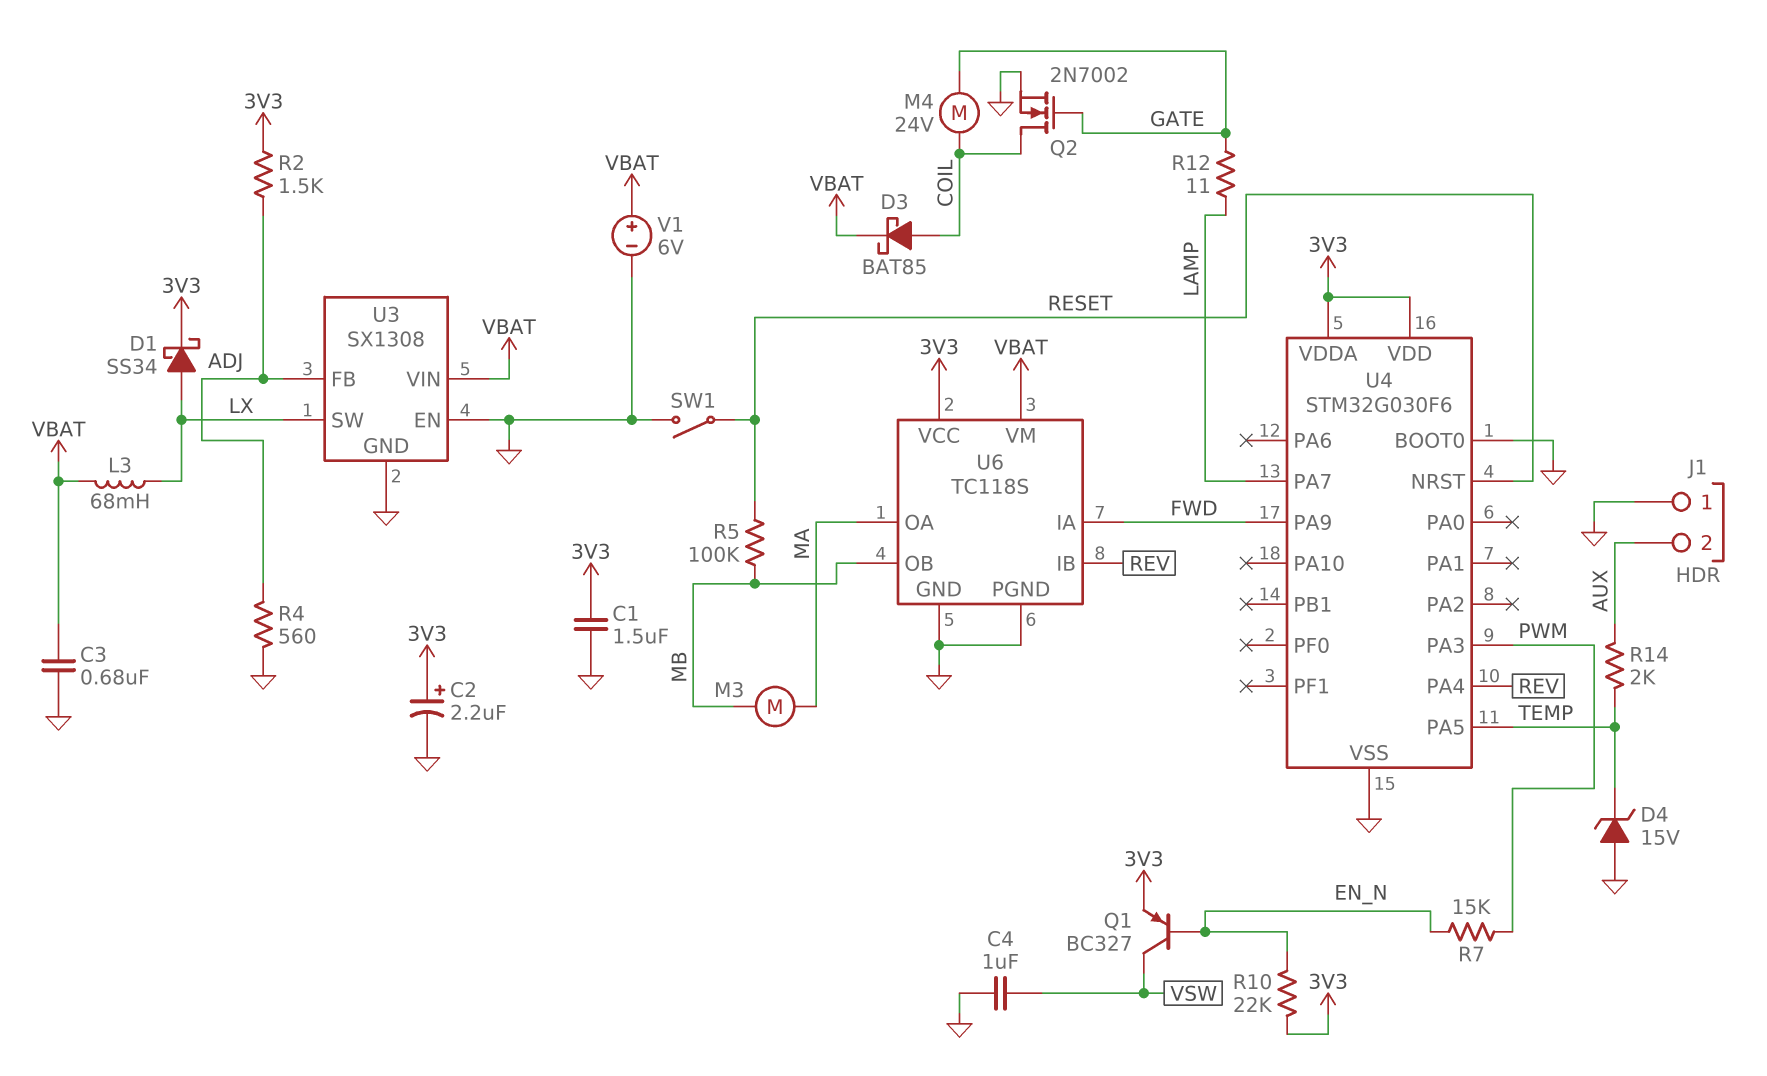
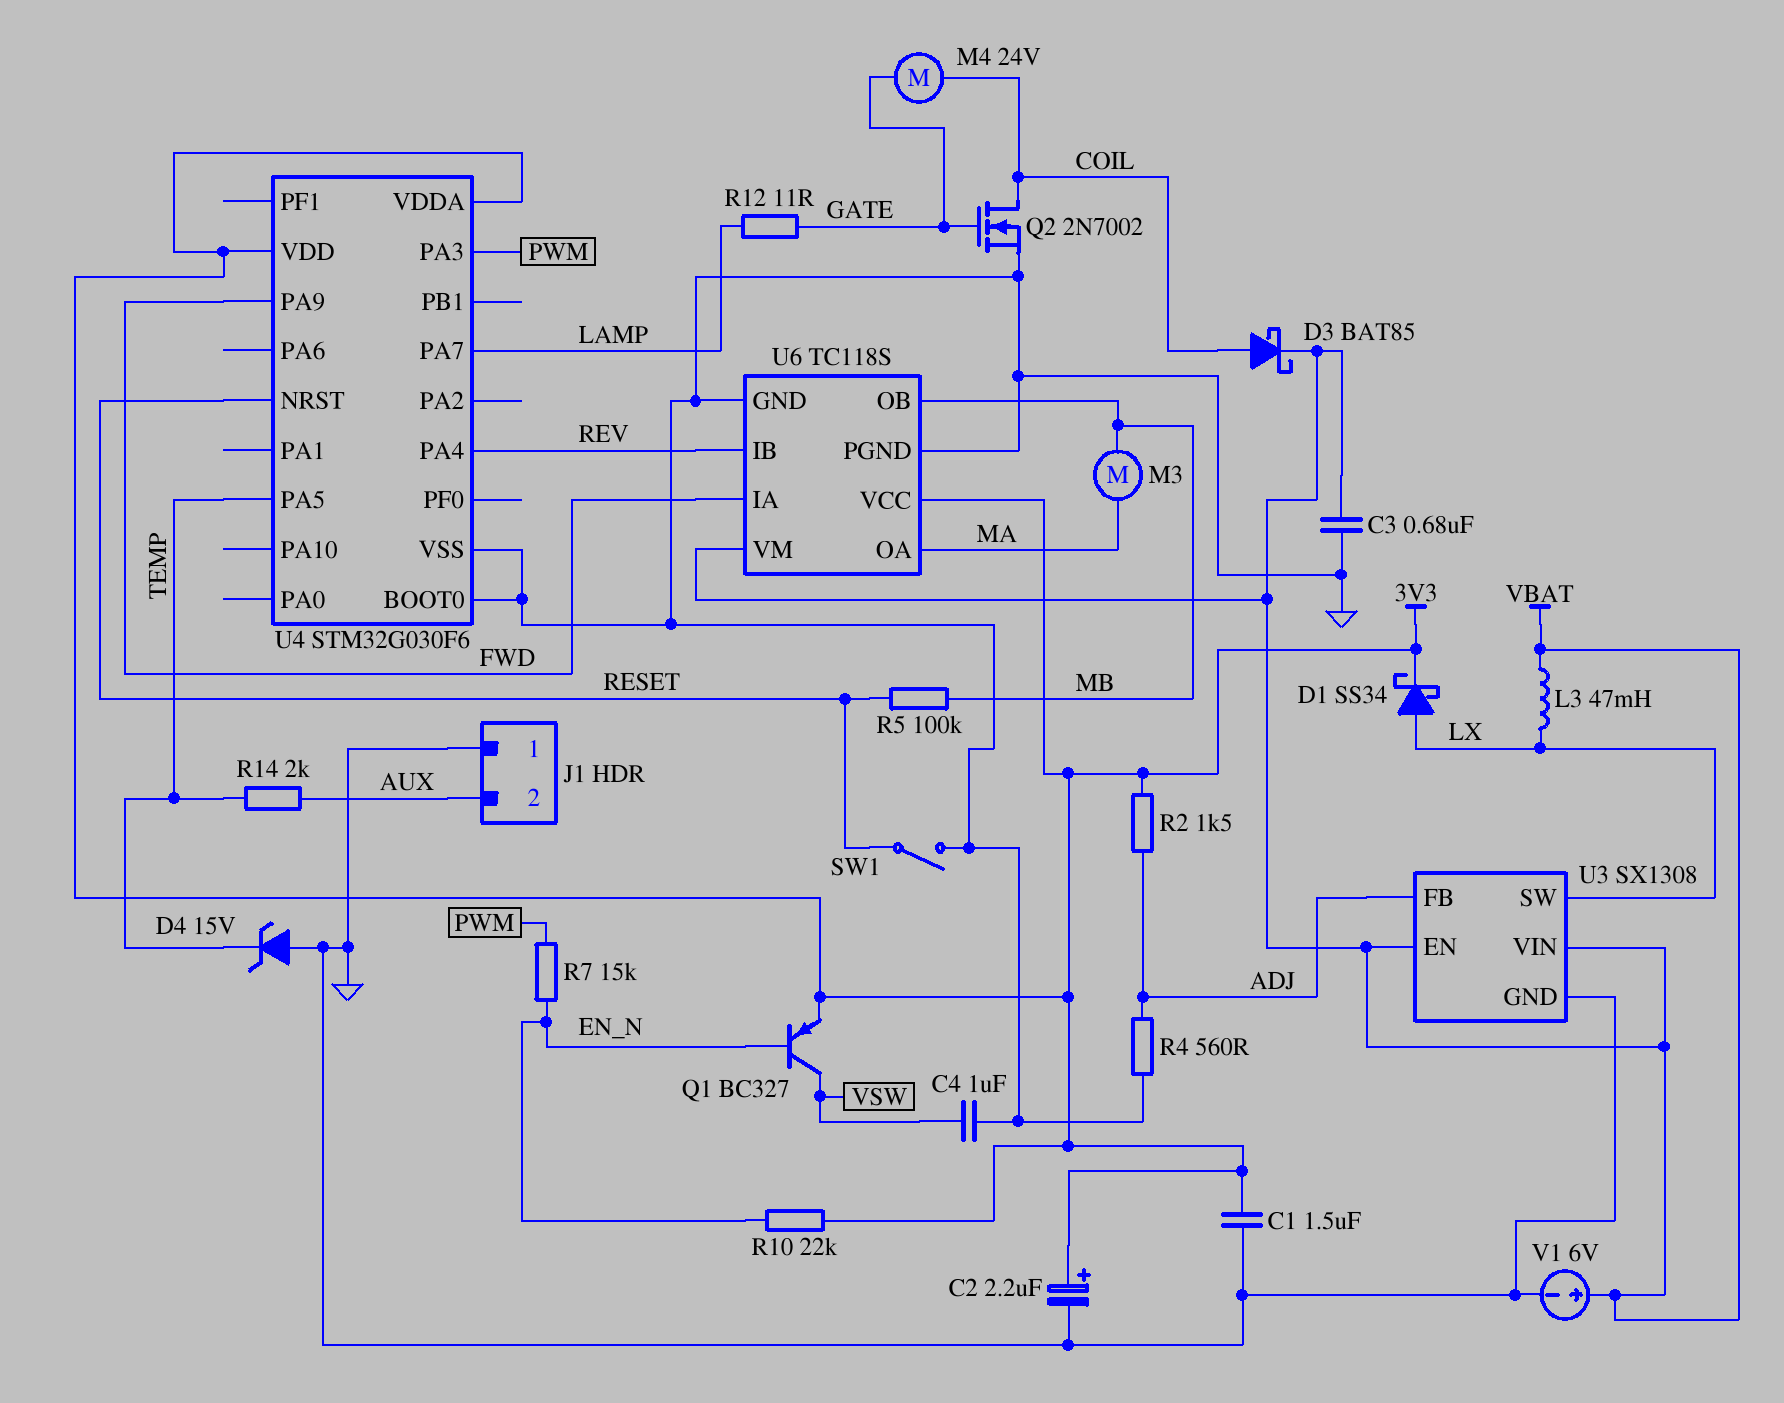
L3: 68mH (LX, VBAT) -> 47mH (LX, VBAT)
U3 pin EN: GND -> VBAT

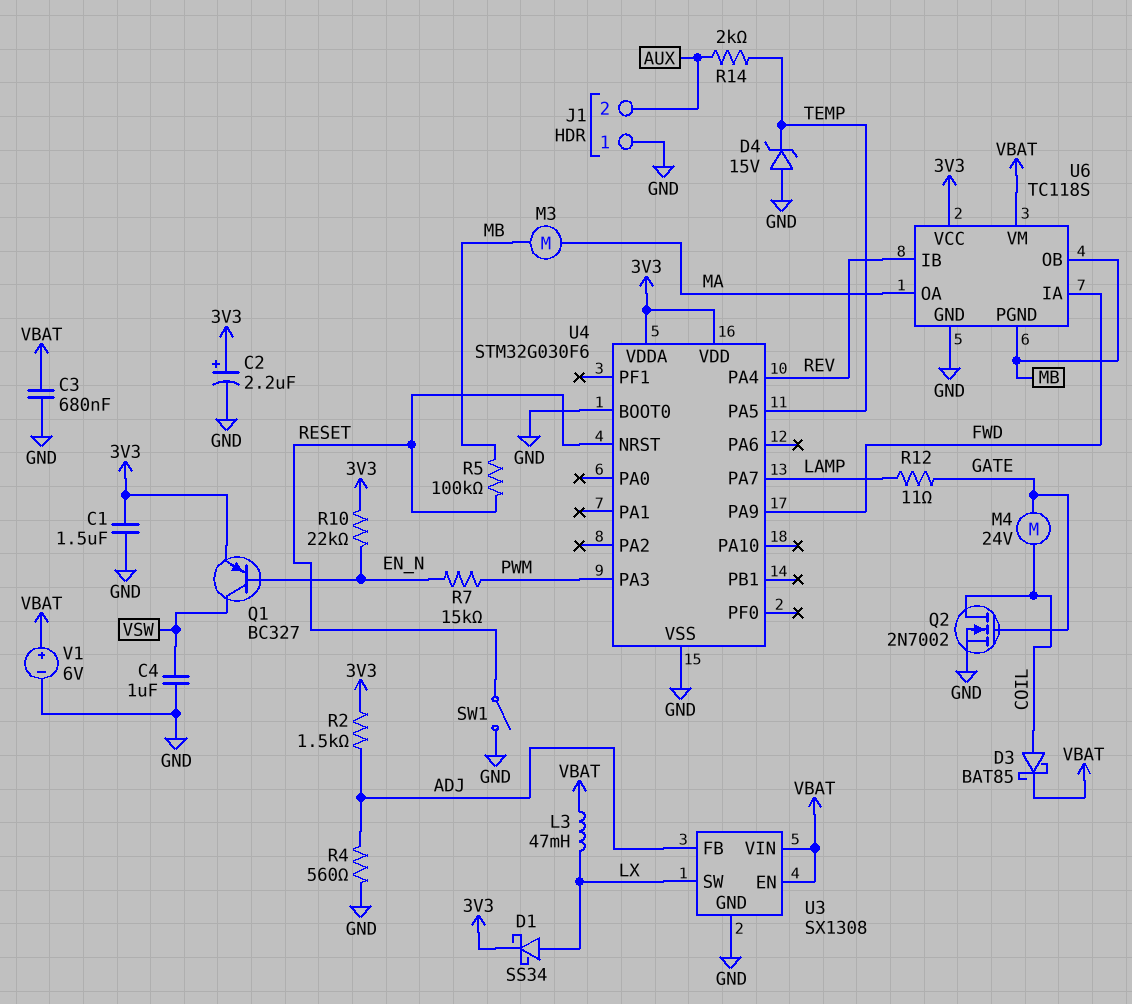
U6 pin PGND: GND -> MB

